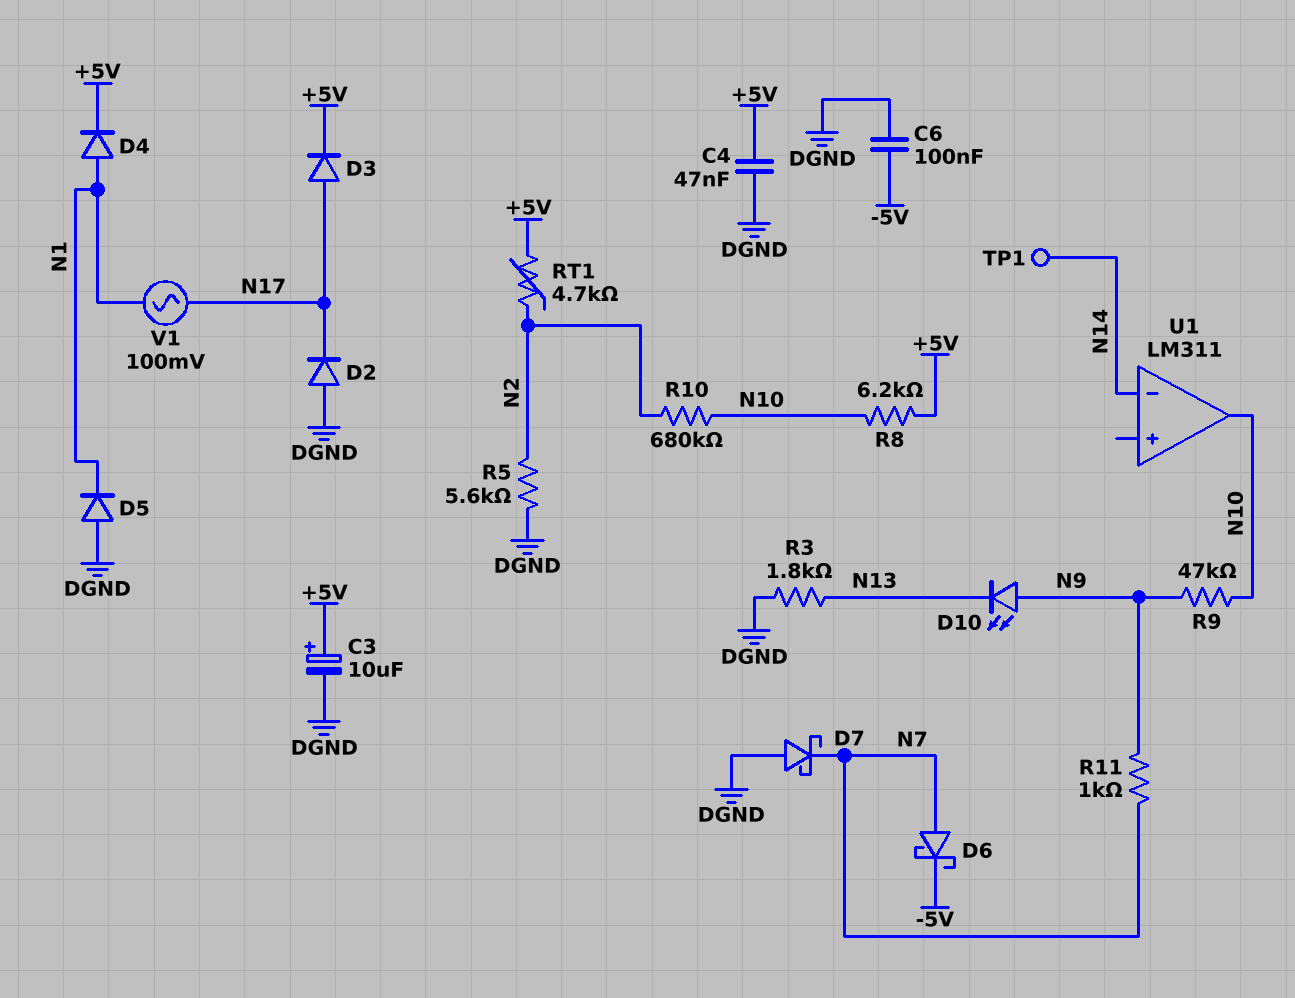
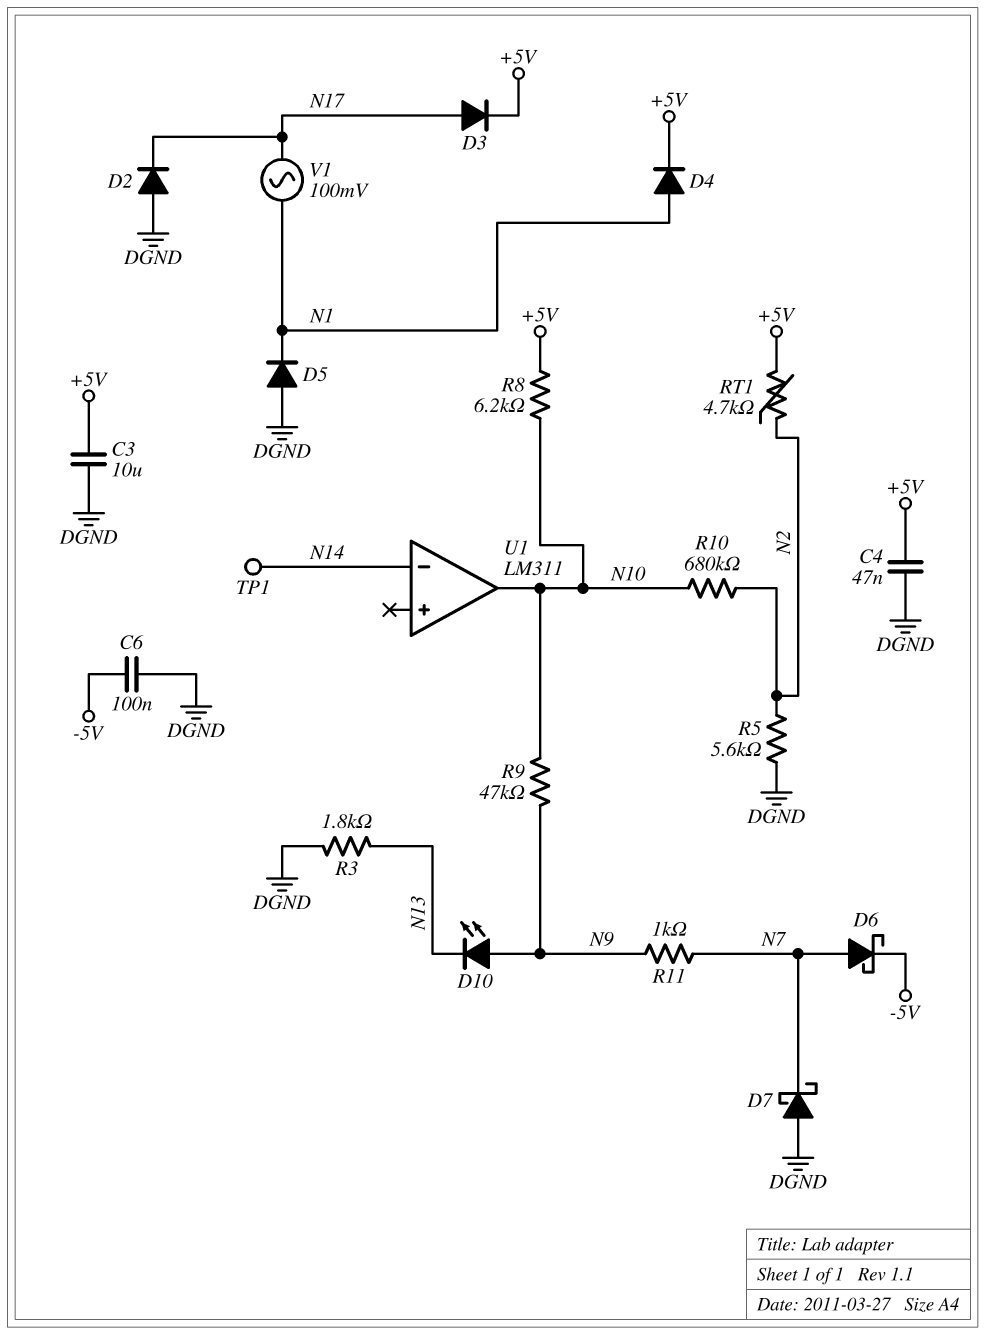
C3: 10uF (plus +5V, minus DGND) -> 10uF (+5V, DGND)

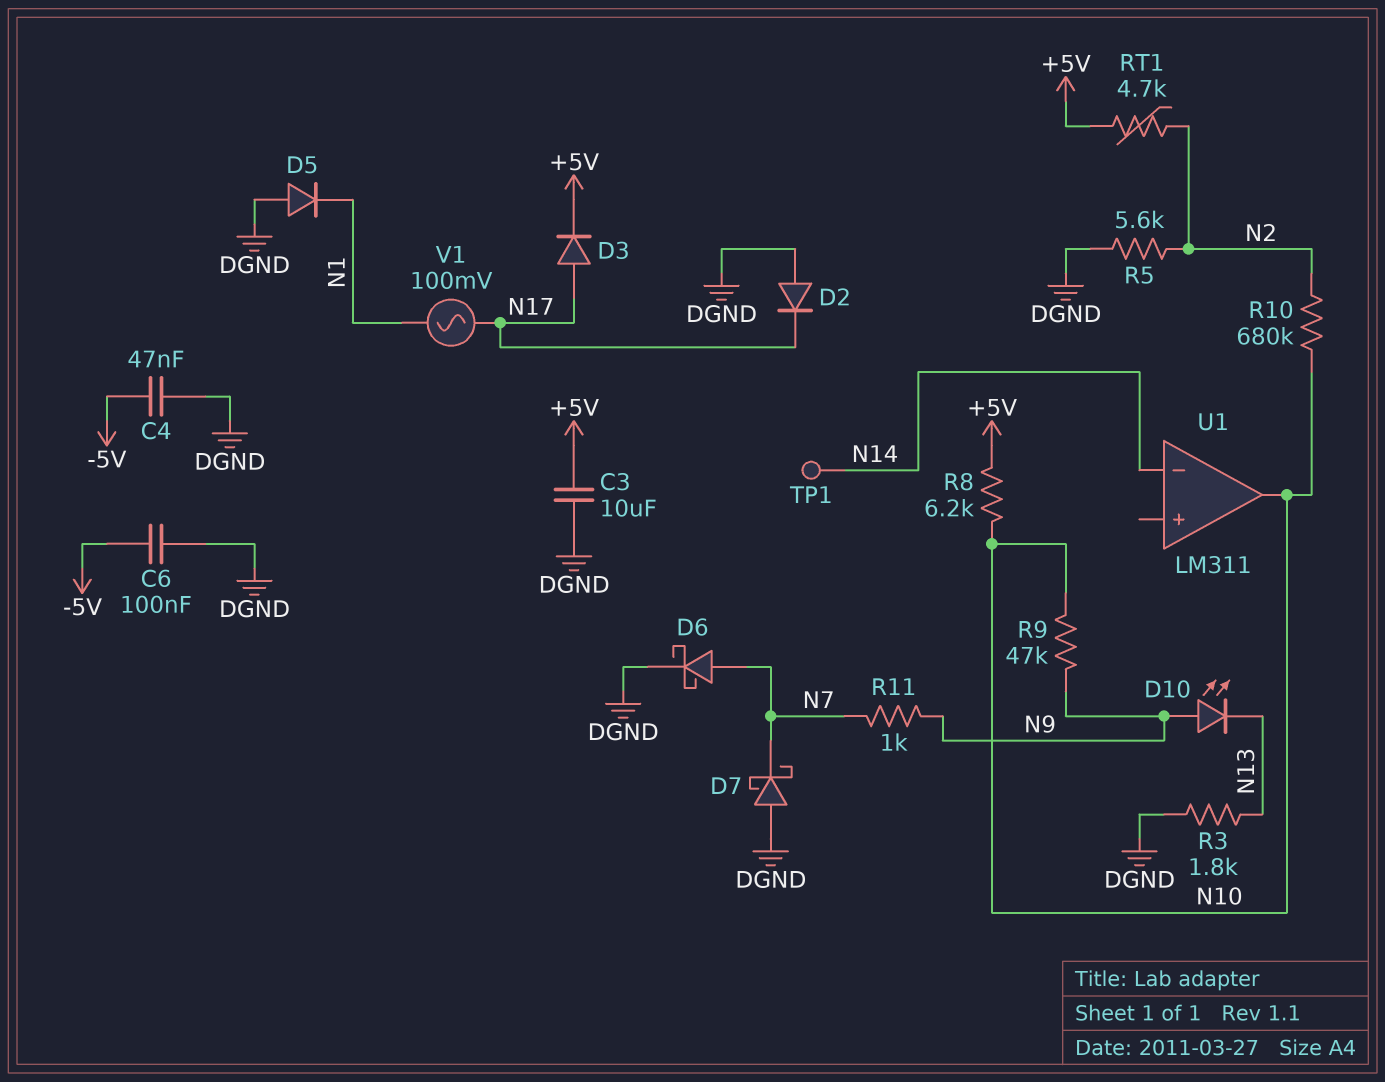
C4: 47nF (+5V, DGND) -> 47nF (-5V, DGND)
D4: diode (A N1, K +5V) -> none
D6: schottky (A N7, K -5V) -> schottky (A N7, K DGND)

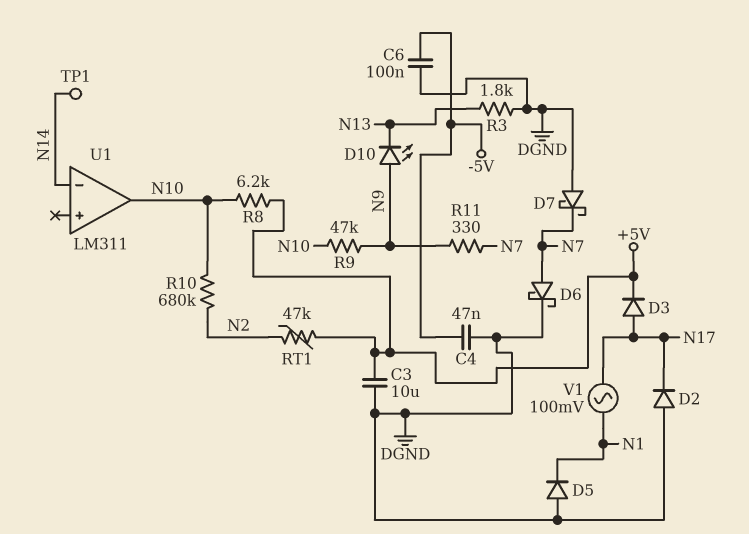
R5: 5.6k (DGND, N2) -> none
R11: 1k (N7, N9) -> 330 (N7, N9)
RT1: 4.7k (+5V, N2) -> 47k (+5V, N2)

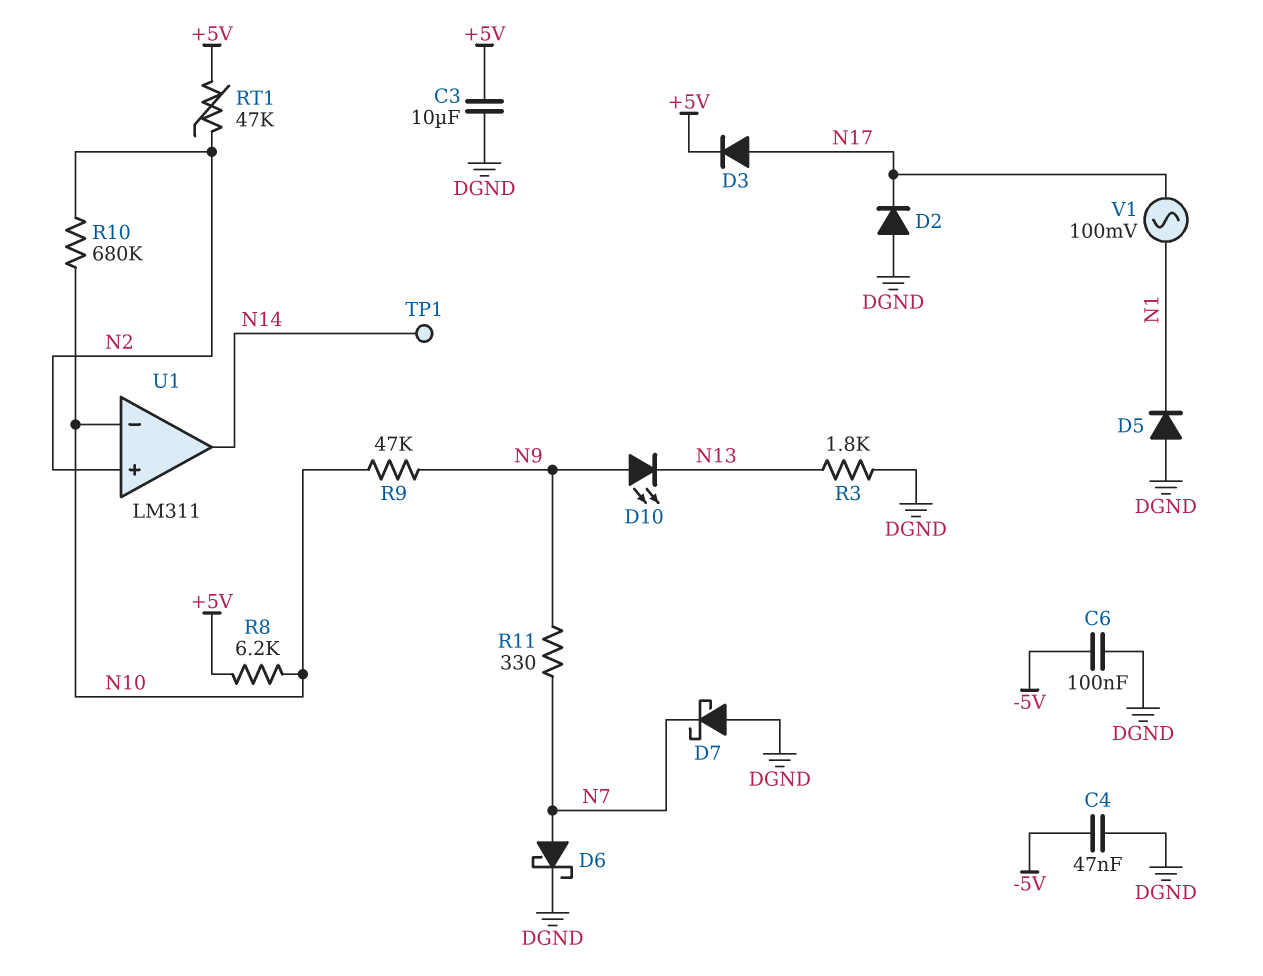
U1 pin in+: none -> N2
U1 pin in-: N14 -> N10
U1 pin out: N10 -> N14

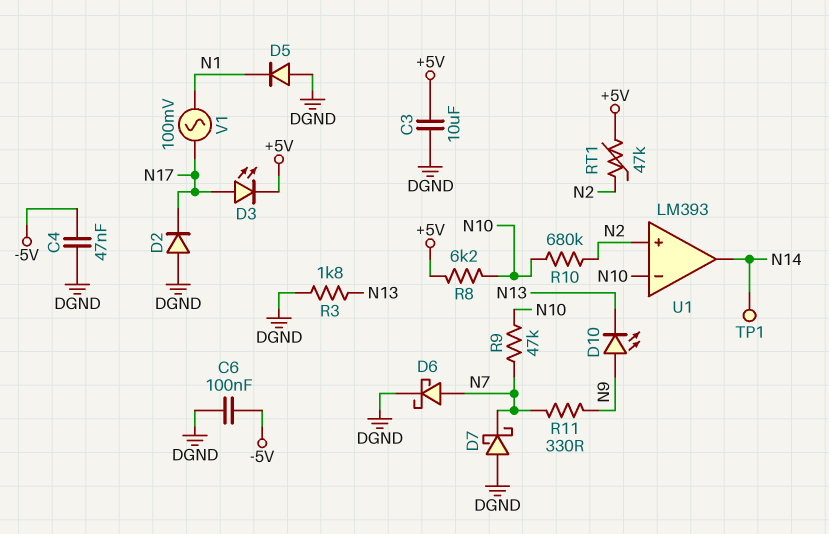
D3: diode (A N17, K +5V) -> LED (A N17, K +5V)
R9: 47k (N9, N10) -> 47k (N7, N10)
U1: LM311 -> LM393

